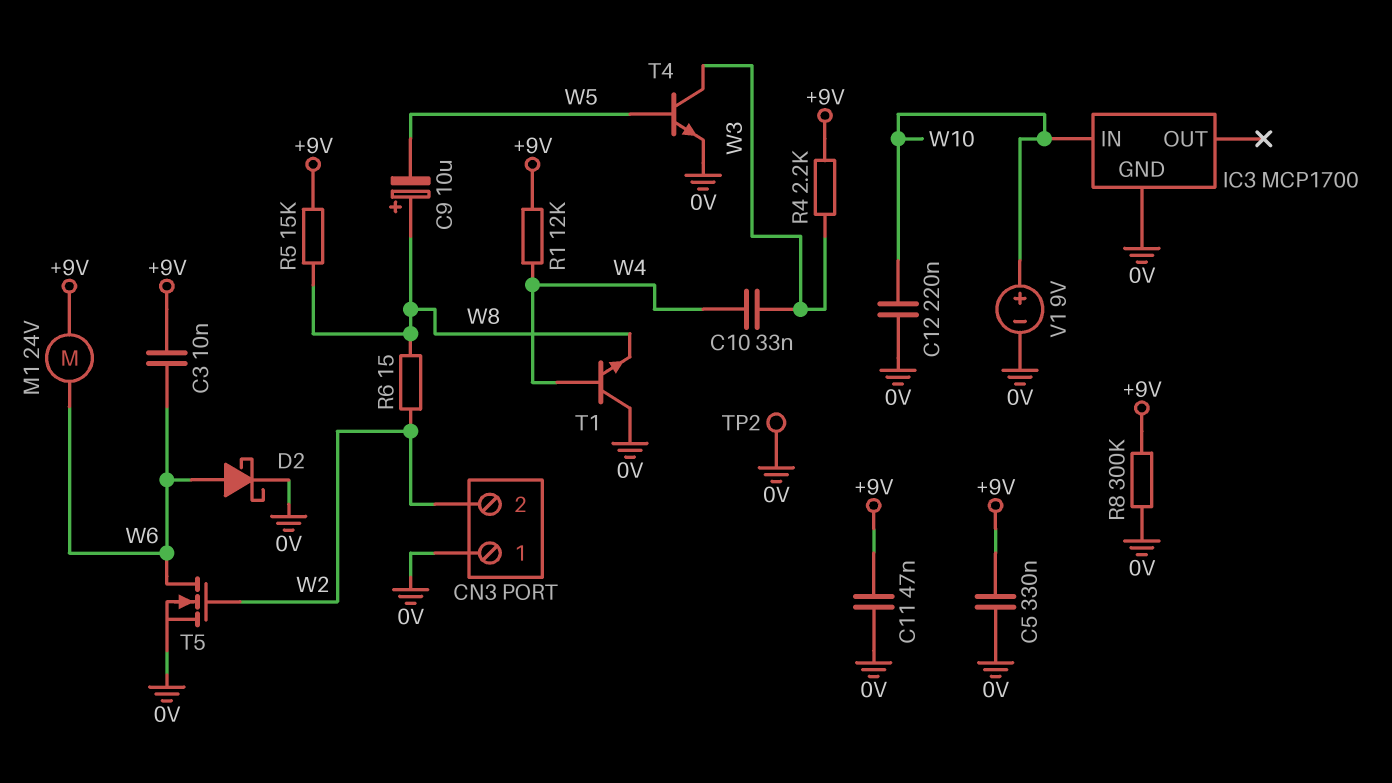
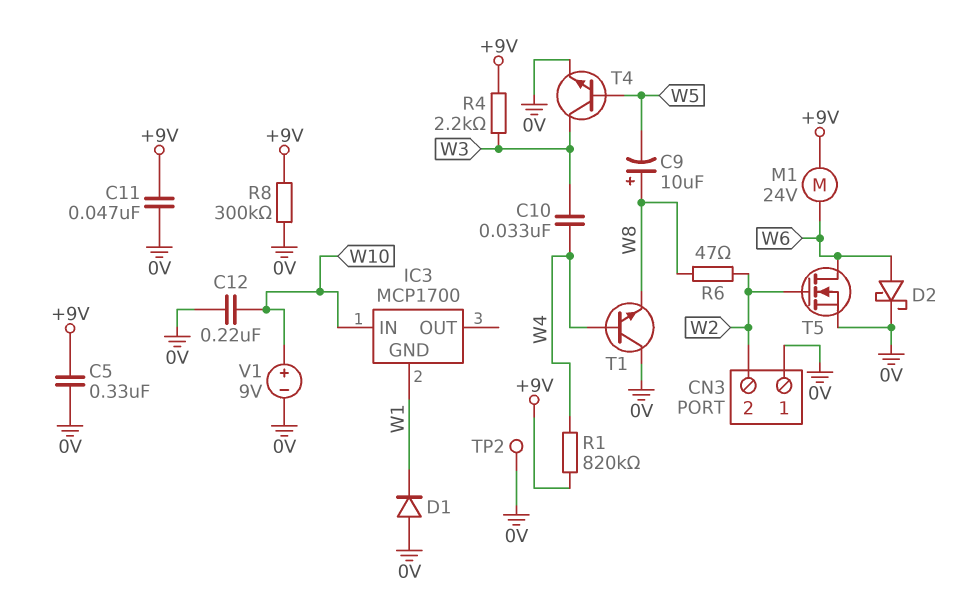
C3: 10nF (+9V, W6) -> none
D1: none -> diode (A 0V, K W1)
IC3 pin GND: 0V -> W1
R1: 12k (+9V, W4) -> 820k (+9V, W4)
R5: 15k (+9V, W8) -> none
R6: 15 (W2, W8) -> 47 (W2, W8)

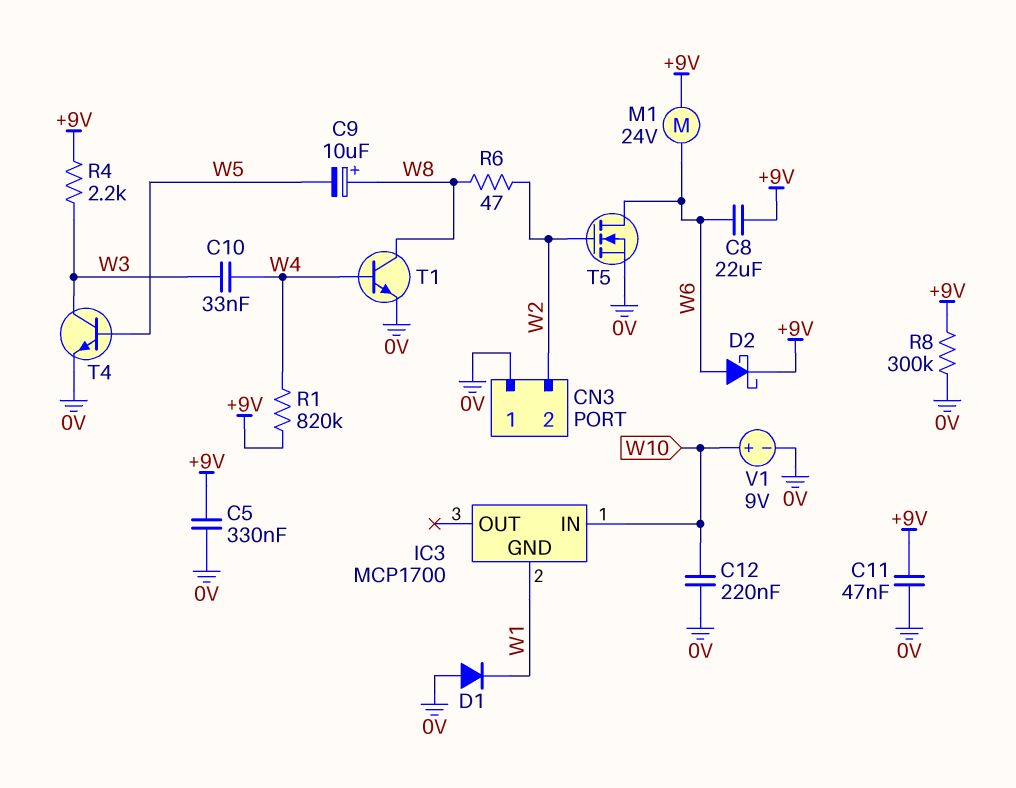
C8: none -> 22uF (+9V, W6)
D2: schottky (A W6, K 0V) -> schottky (A W6, K +9V)
T1: NPN (B W4, C 0V, E W8) -> NPN (B W4, C W8, E 0V)
TP2: test point (0V) -> none

